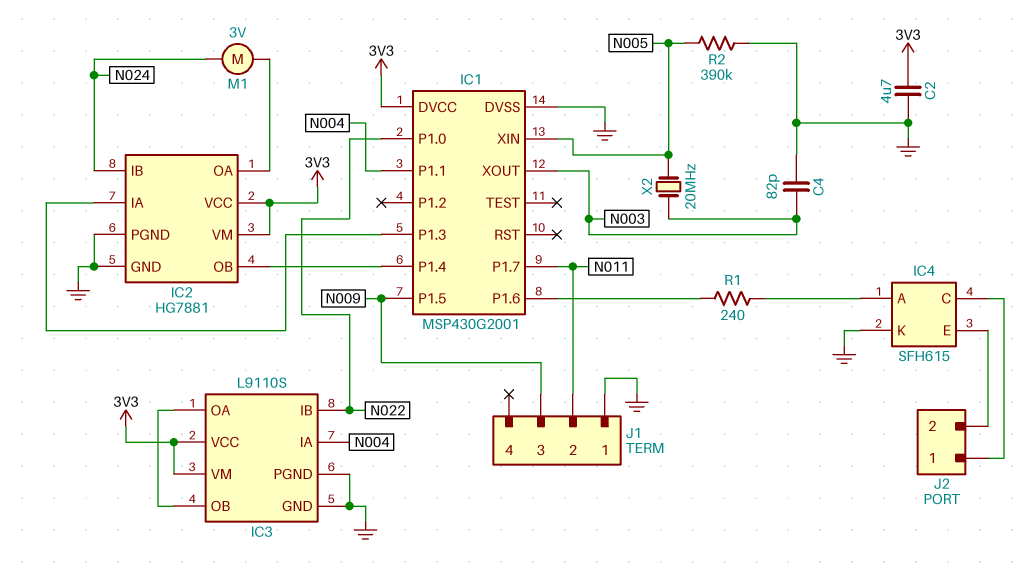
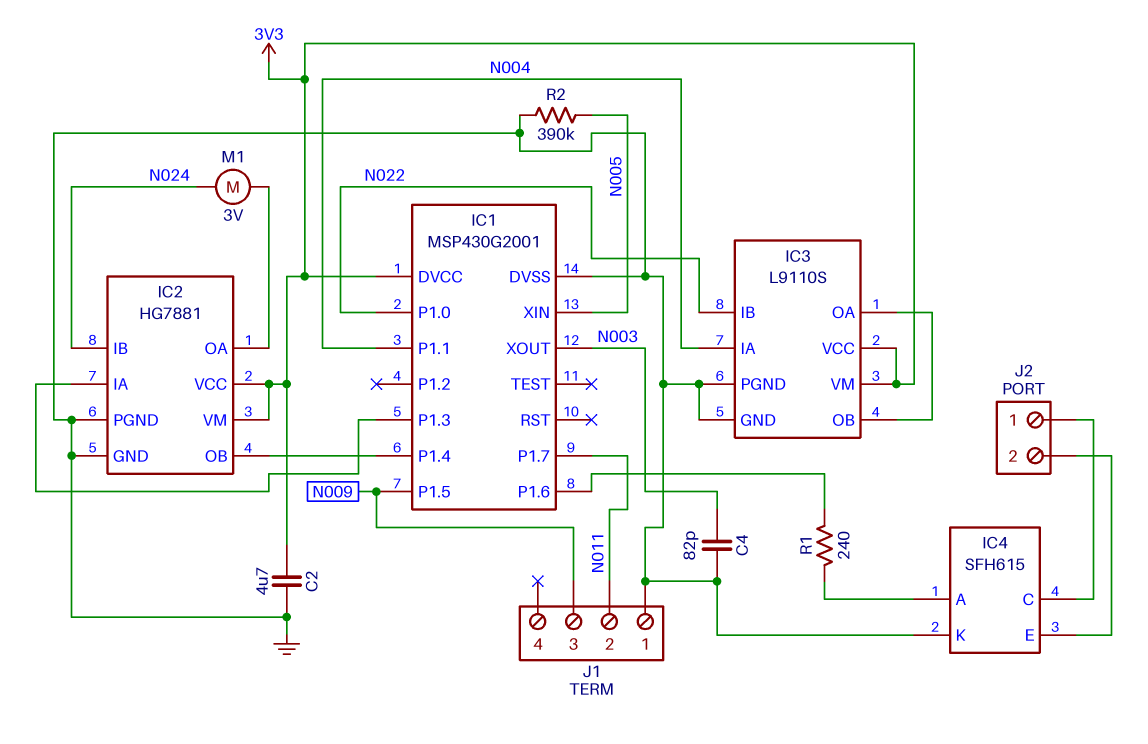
X2: 20MHz (N003, N005) -> none

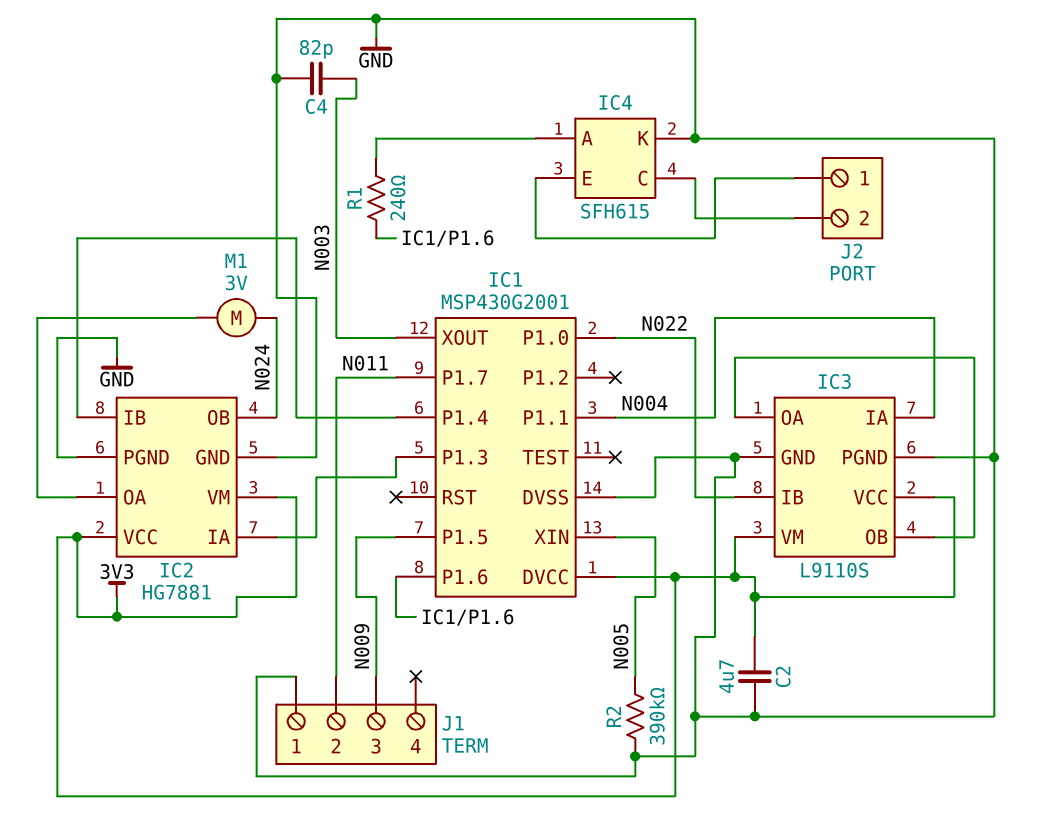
IC2 pin IB: N024 -> IC1/P1.4
IC2 pin OB: IC1/P1.4 -> N024
J2 pin 1: IC4/C -> IC4/E
J2 pin 2: IC4/E -> IC4/C

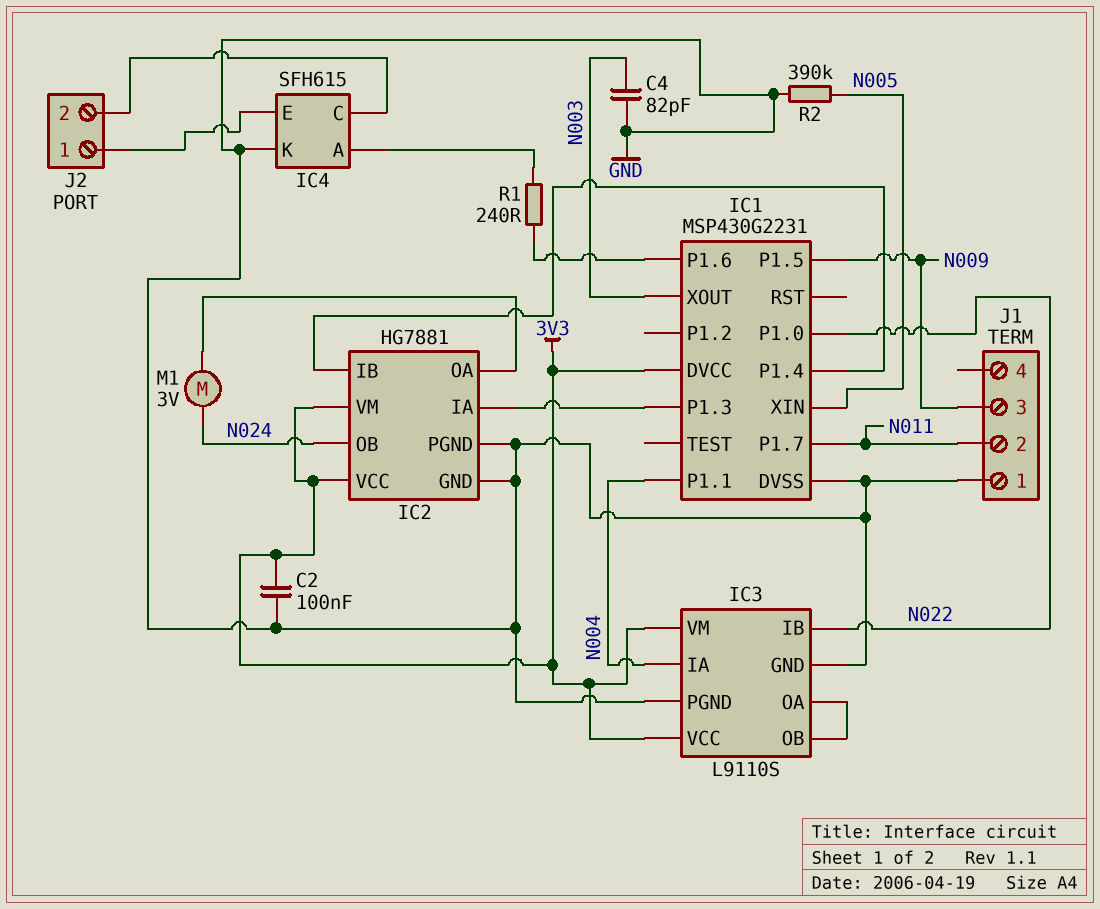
C2: 4.7uF (3V3, GND) -> 100nF (3V3, GND)
IC1: MSP430G2001 -> MSP430G2231

